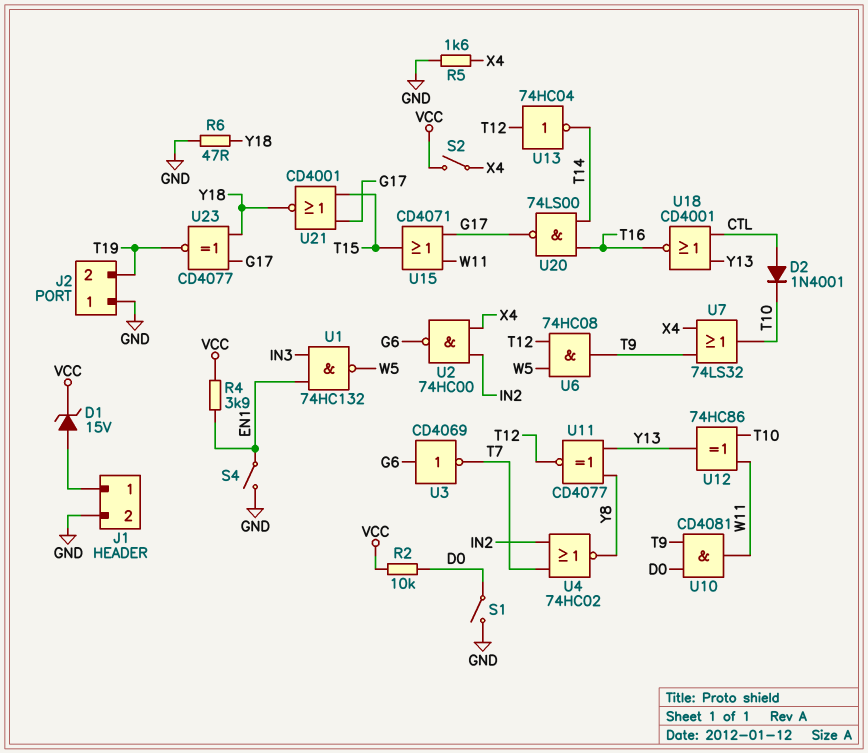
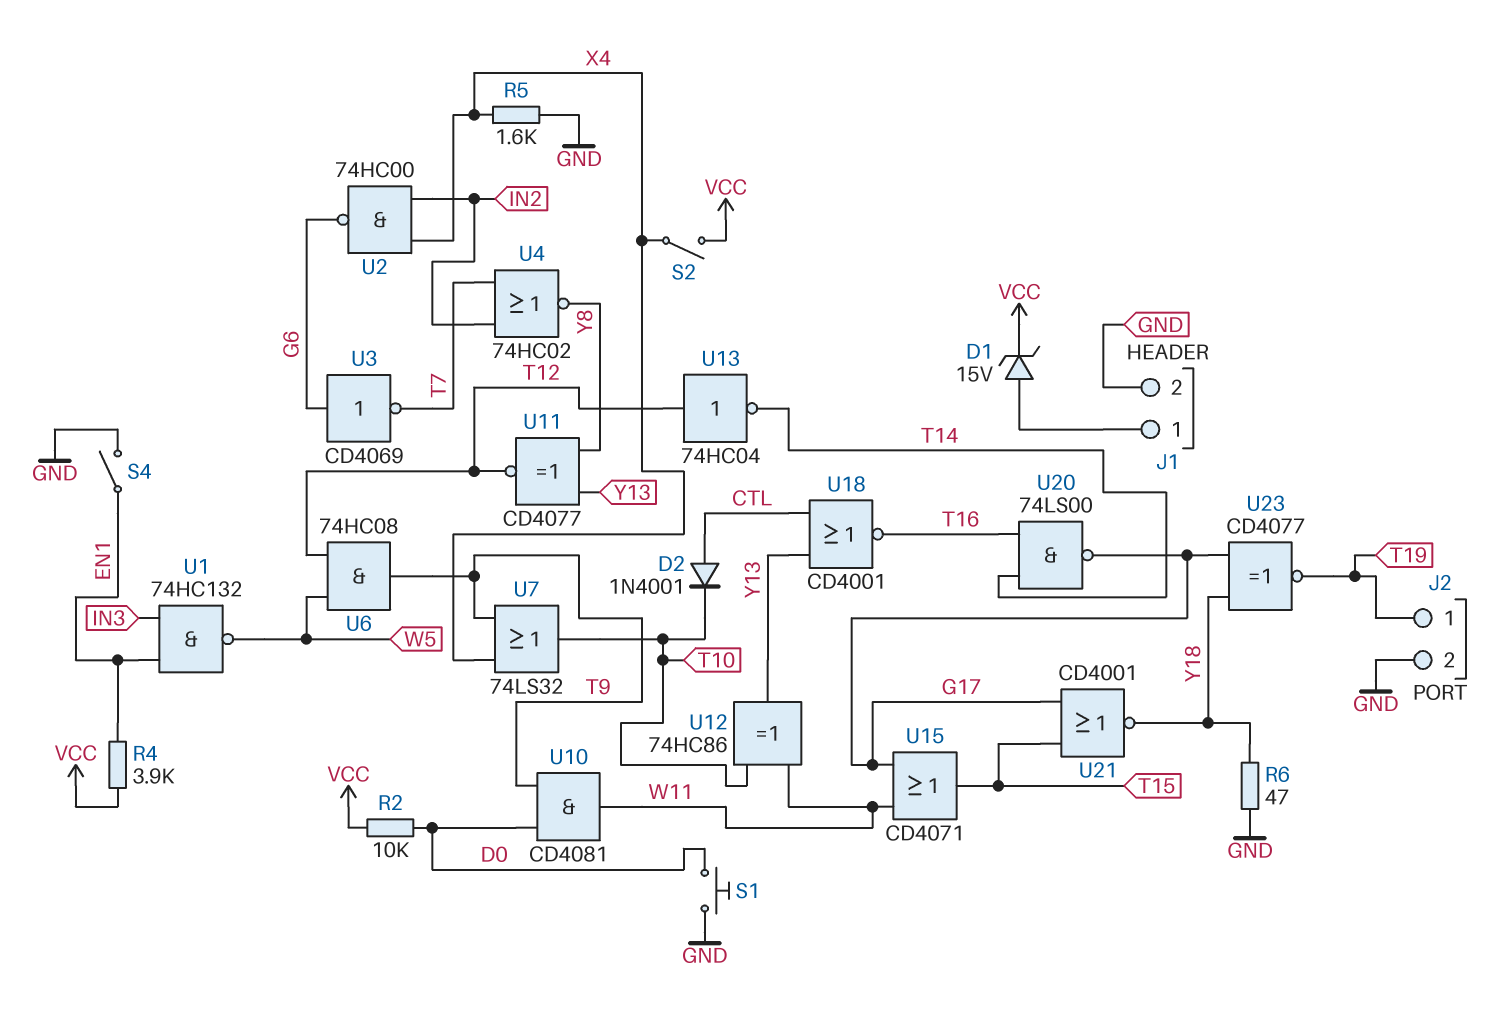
J2 pin 1: GND -> T19
J2 pin 2: T19 -> GND
S1: switch (D0, GND) -> button (D0, GND)

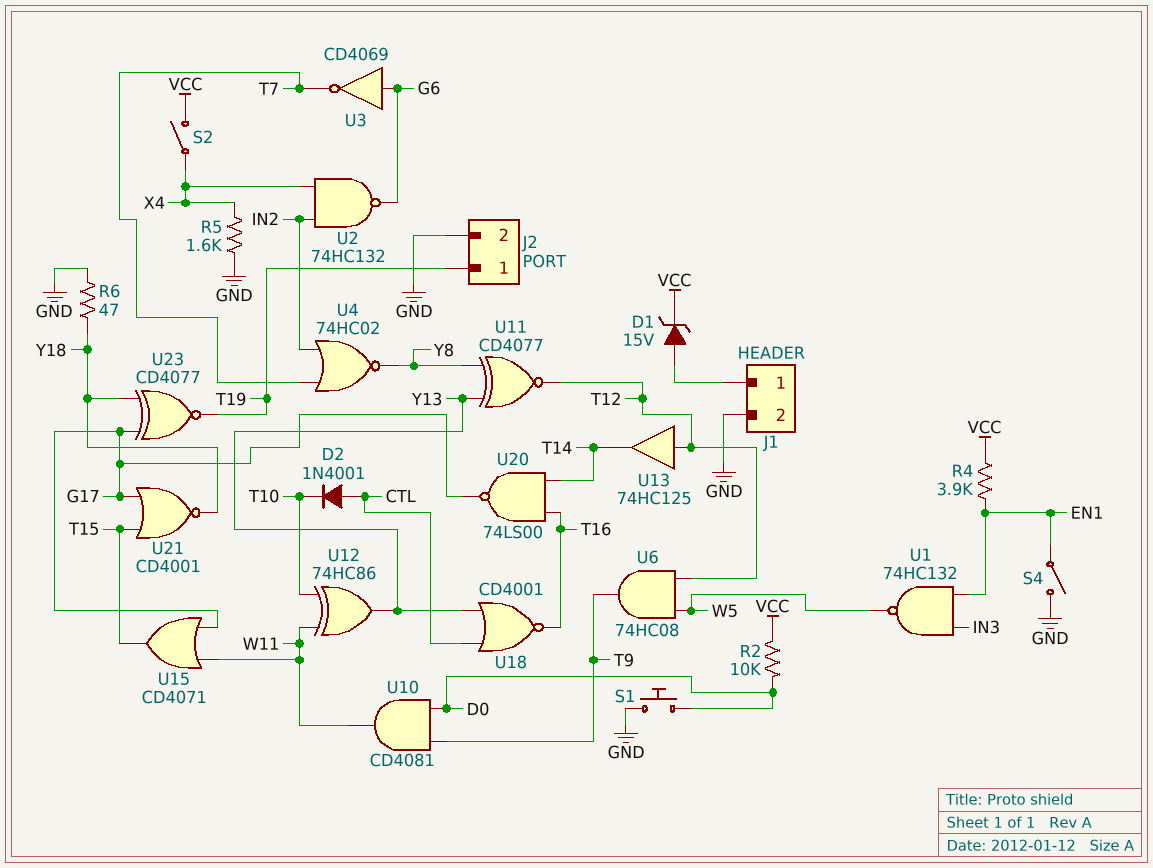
U2: NAND 74HC00 (in IN2, in X4, out G6) -> NAND 74HC132 (in IN2, in X4, out G6)
U7: OR 74LS32 (in T9, in X4, out T10) -> none
U13: NOT 74HC04 (in T12, out T14) -> buffer 74HC125 (in T12, out T14)

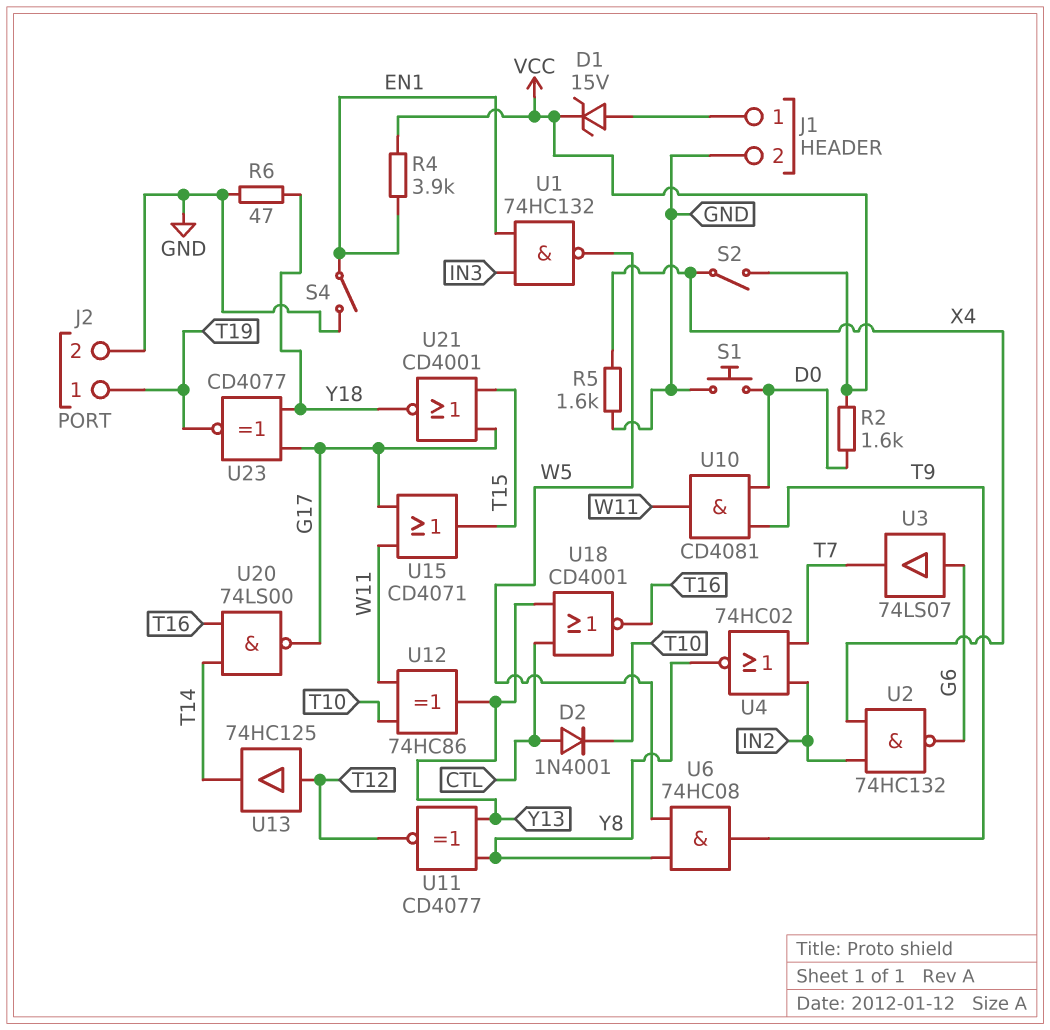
R2: 10k (D0, VCC) -> 1.6k (D0, VCC)
U3: NOT CD4069 (in G6, out T7) -> buffer 74LS07 (in G6, out T7)
U6: AND 74HC08 (in T12, in W5, out T9) -> AND 74HC08 (in W5, in Y8, out T9)

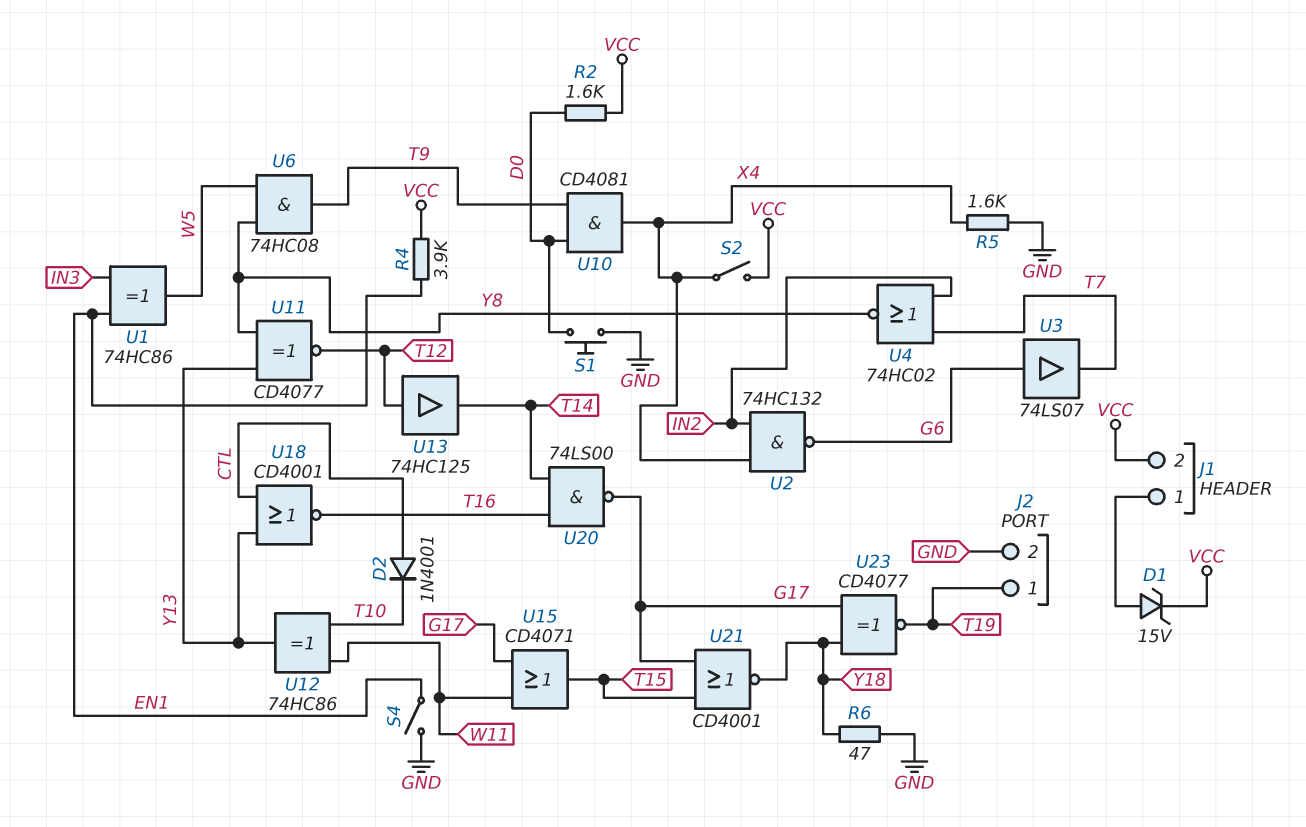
J1 pin 2: GND -> VCC
U1: NAND 74HC132 (in EN1, in IN3, out W5) -> XOR 74HC86 (in EN1, in IN3, out W5)
U10: AND CD4081 (in D0, in T9, out W11) -> AND CD4081 (in D0, in T9, out X4)

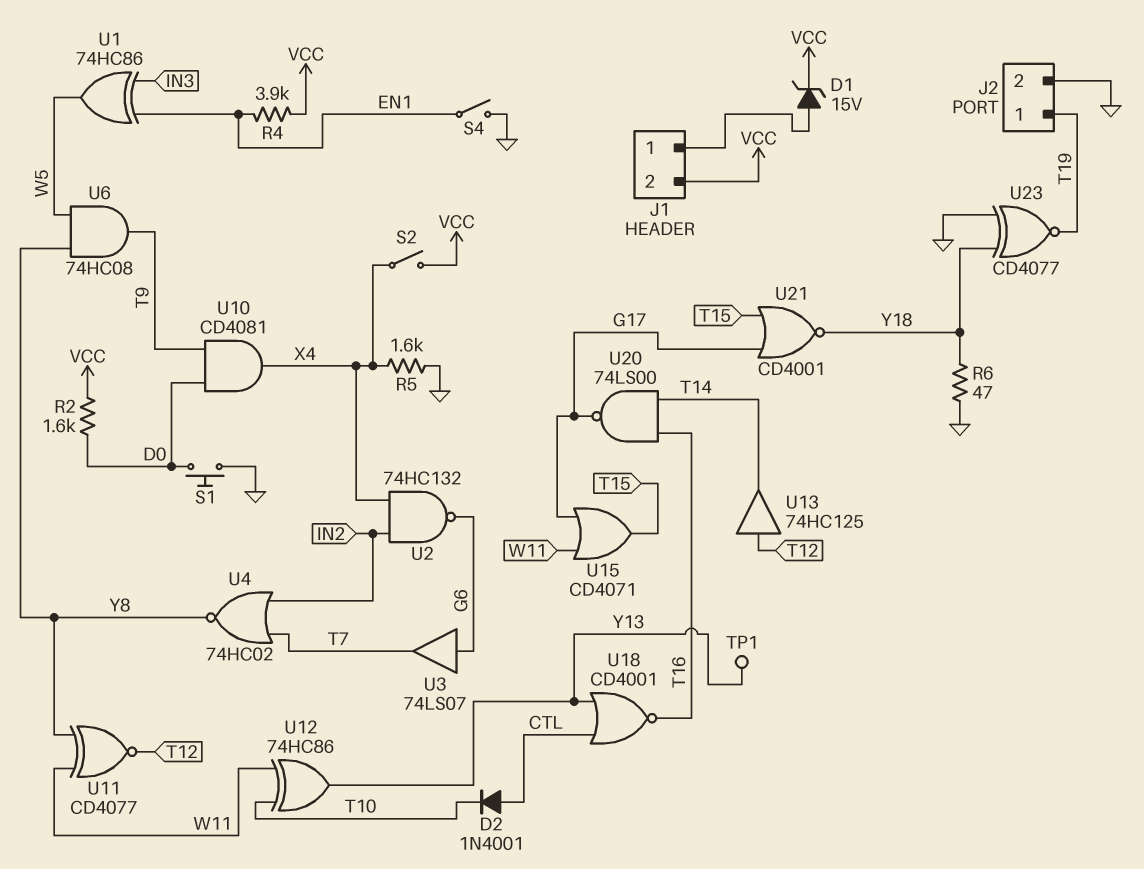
TP1: none -> test point (Y13)
U11: XNOR CD4077 (in Y8, in Y13, out T12) -> XNOR CD4077 (in W11, in Y8, out T12)
U23: XNOR CD4077 (in G17, in Y18, out T19) -> XNOR CD4077 (in GND, in Y18, out T19)

